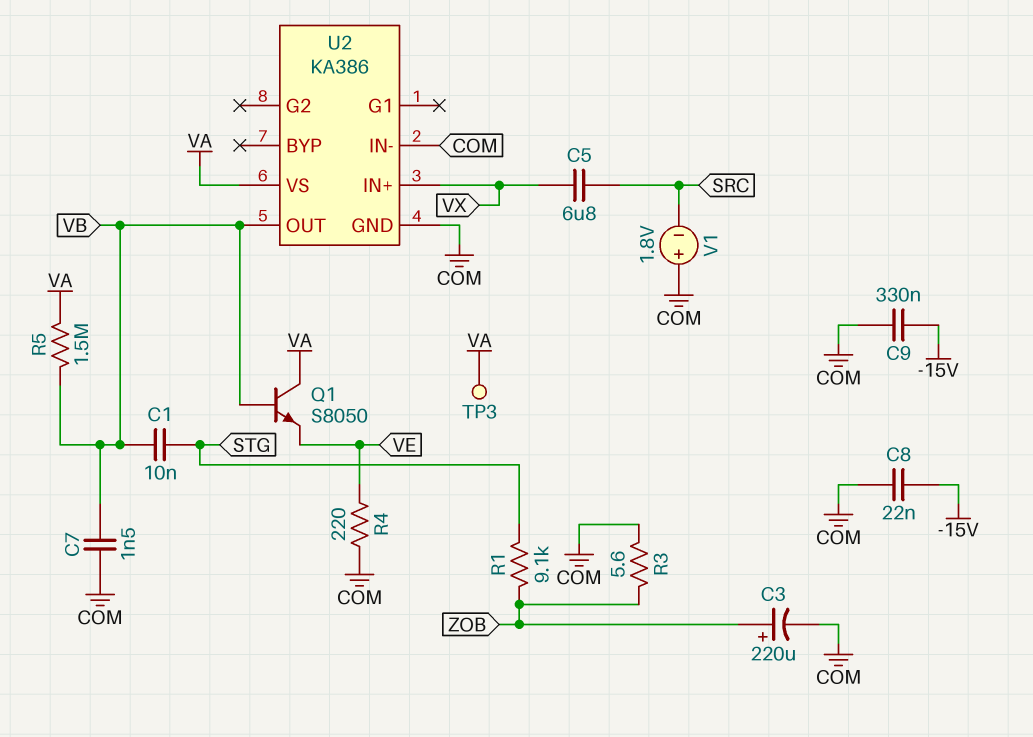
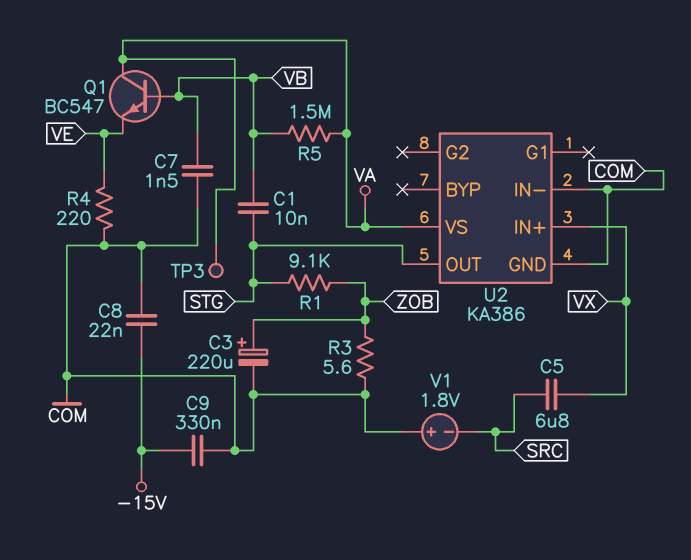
Q1: NPN S8050 (B VB, C VA, E VE) -> NPN BC547 (B VB, C VA, E VE)
U2 pin OUT: VB -> STG

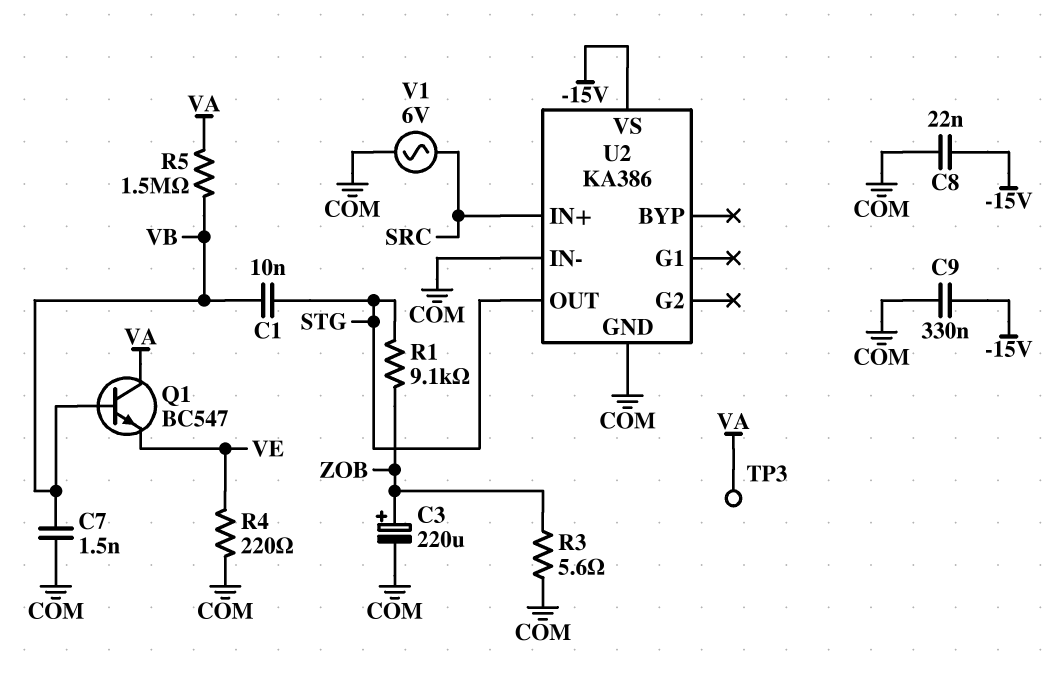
C5: 6.8uF (SRC, VX) -> none
U2 pin IN+: VX -> SRC
U2 pin VS: VA -> -15V
V1: 1.8V (plus COM, minus SRC) -> AC 6V (COM, SRC)

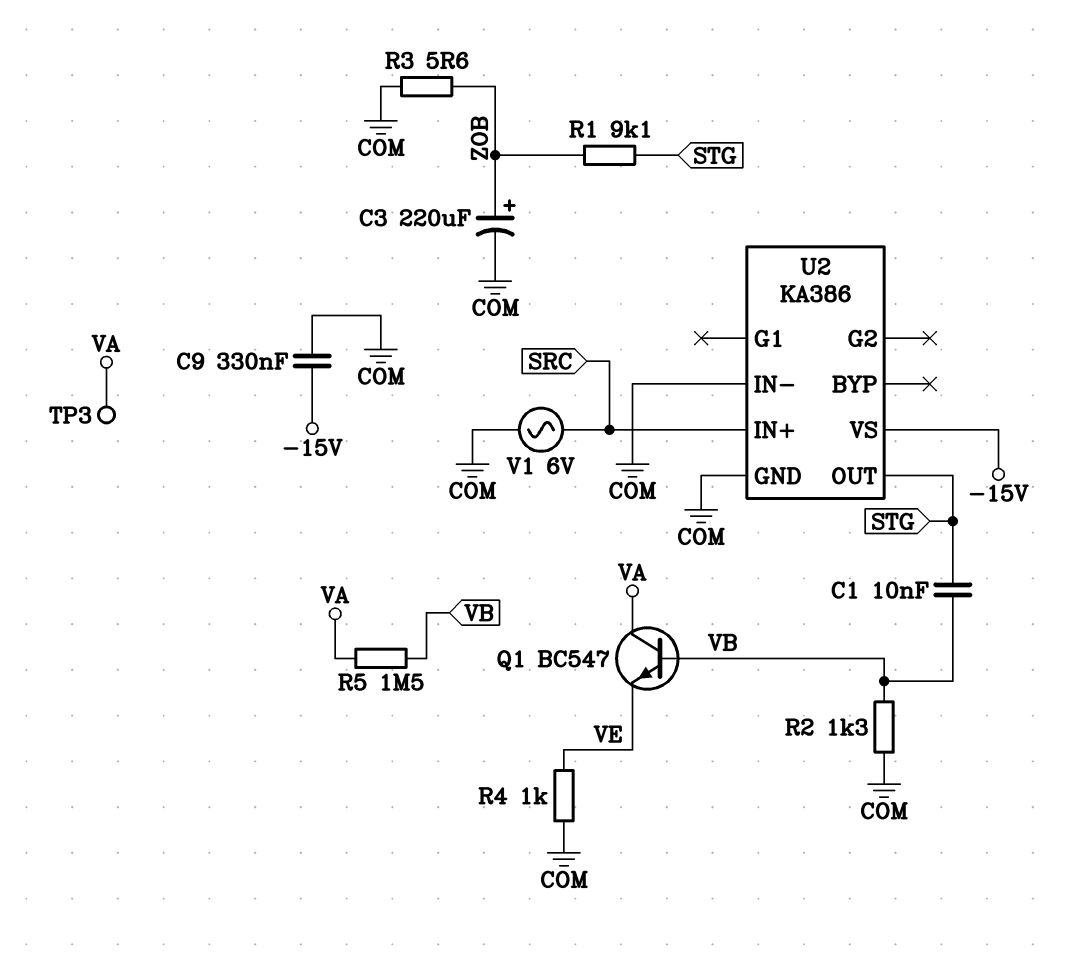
C7: 1.5nF (COM, VB) -> none
C8: 22nF (-15V, COM) -> none
R2: none -> 1.3k (COM, VB)
R4: 220 (COM, VE) -> 1k (COM, VE)

